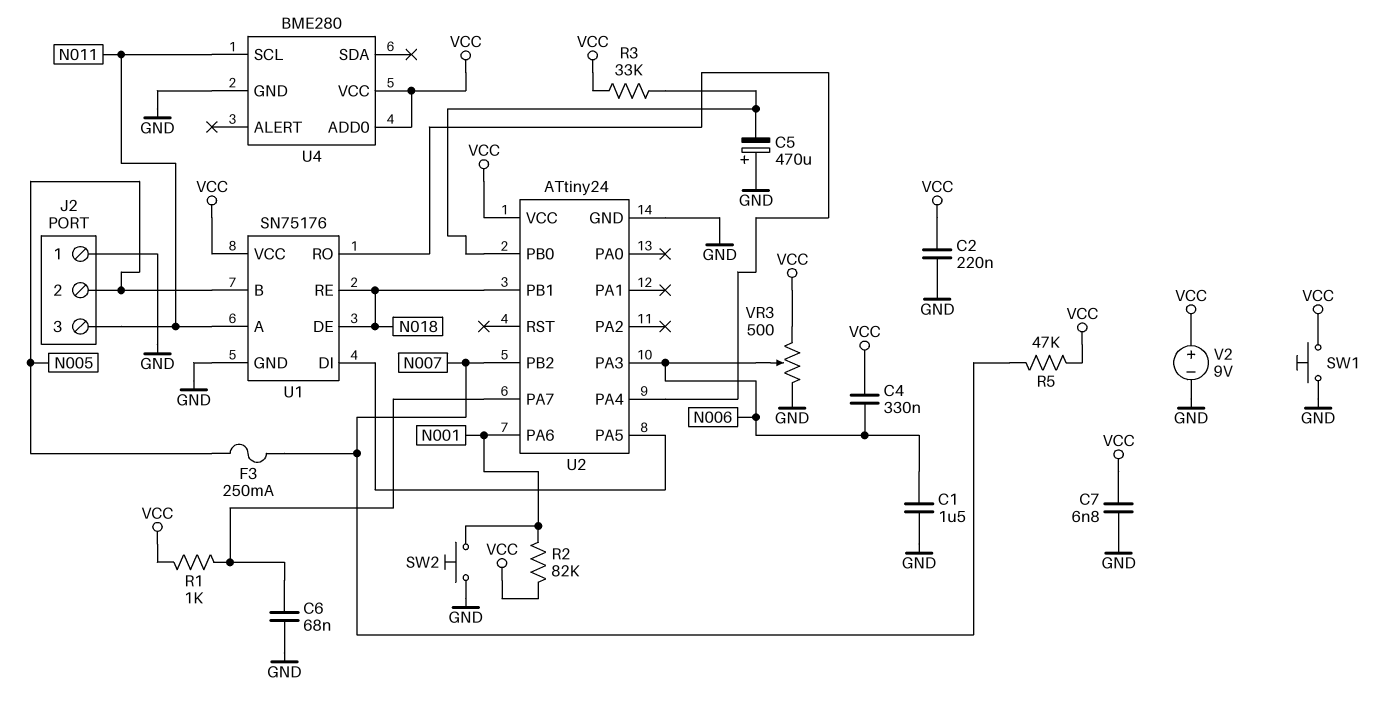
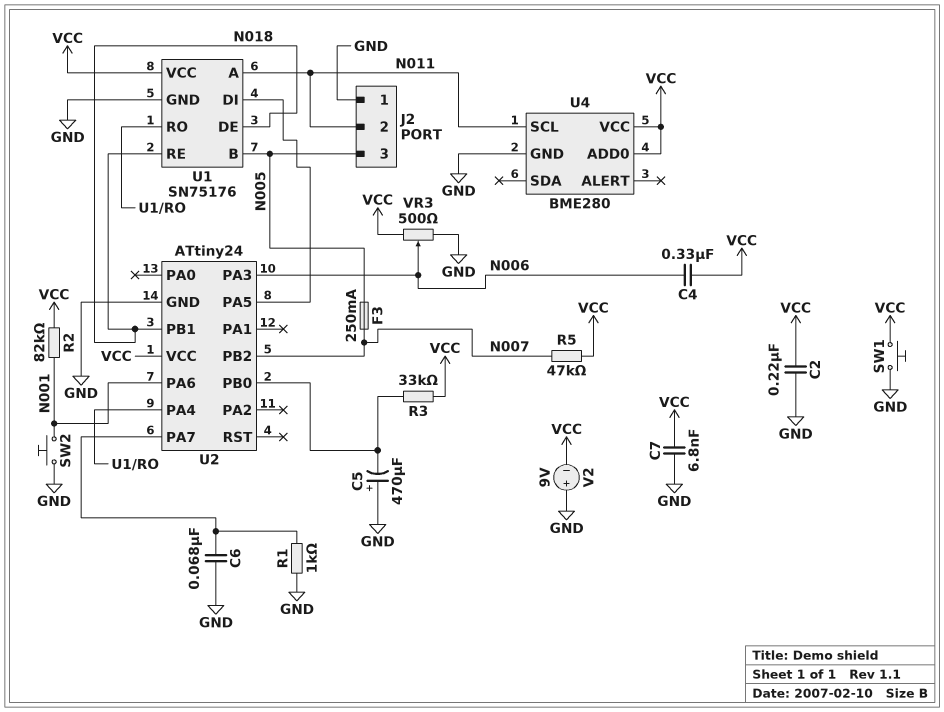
C1: 1.5uF (GND, N006) -> none
J2 pin 2: N005 -> N011
J2 pin 3: N011 -> N005
R1: 1k (U2/PA7, VCC) -> 1k (GND, U2/PA7)
V2: 9V (plus VCC, minus GND) -> 9V (plus GND, minus VCC)

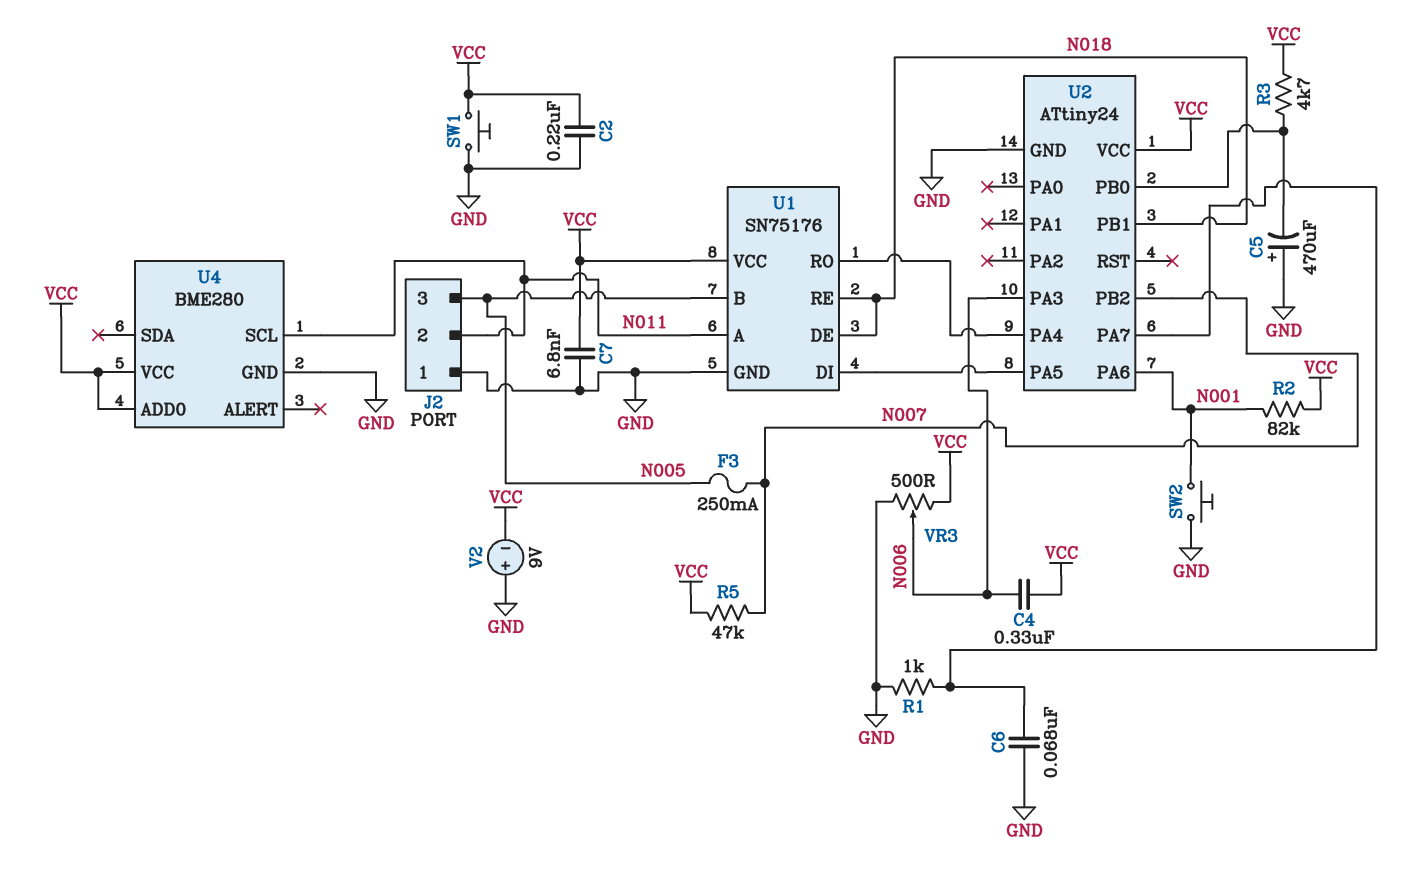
R3: 33k (U2/PB0, VCC) -> 4.7k (U2/PB0, VCC)

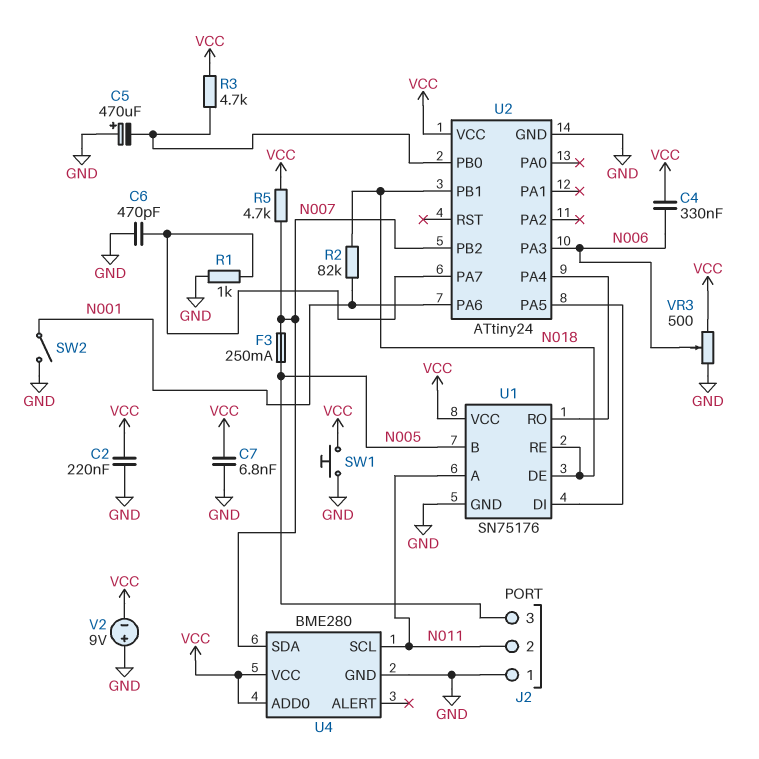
C6: 68nF (GND, U2/PA7) -> 470pF (GND, U2/PA7)
R2: 82k (N001, VCC) -> 82k (N001, N018)
R5: 47k (N007, VCC) -> 4.7k (N007, VCC)
SW2: button (GND, N001) -> switch (GND, N001)
U4 pin SDA: none -> N007

